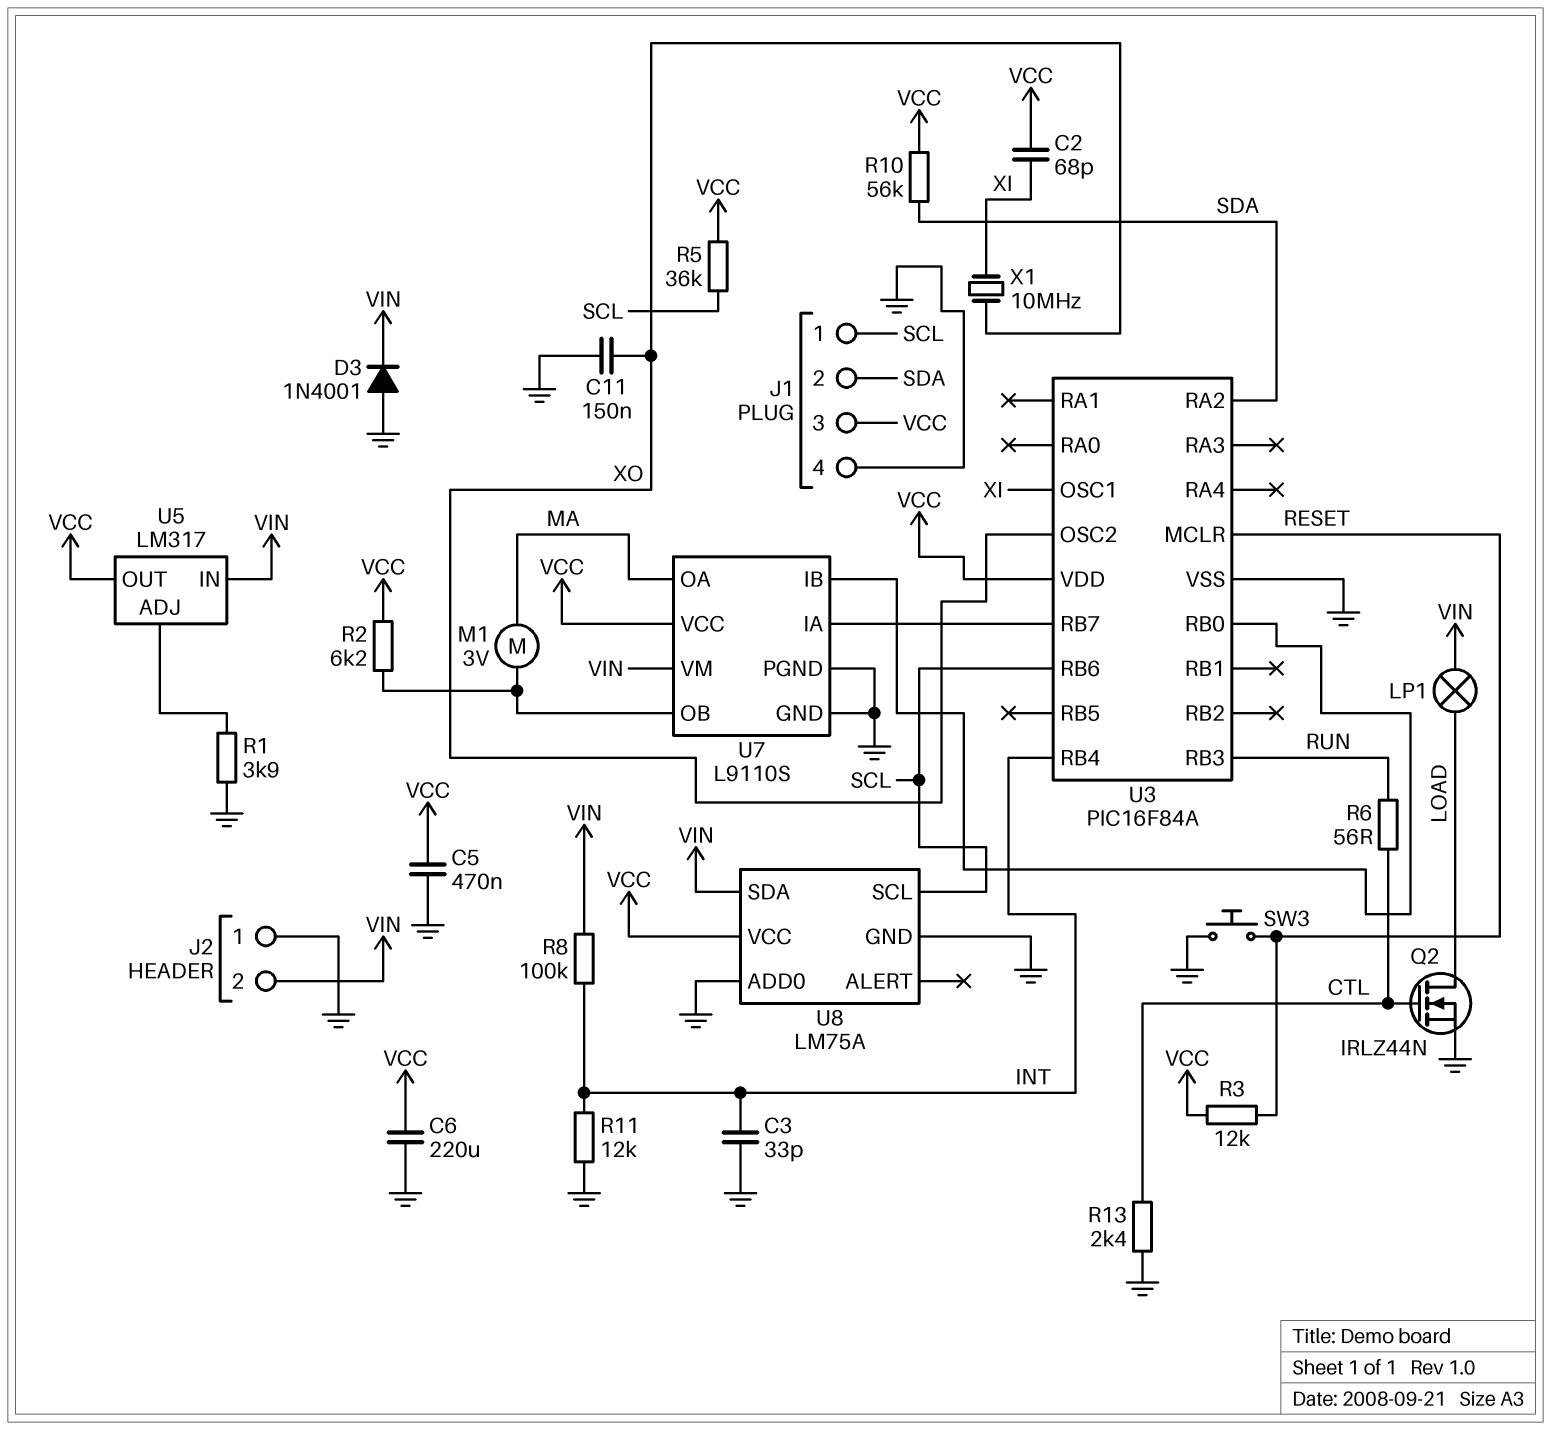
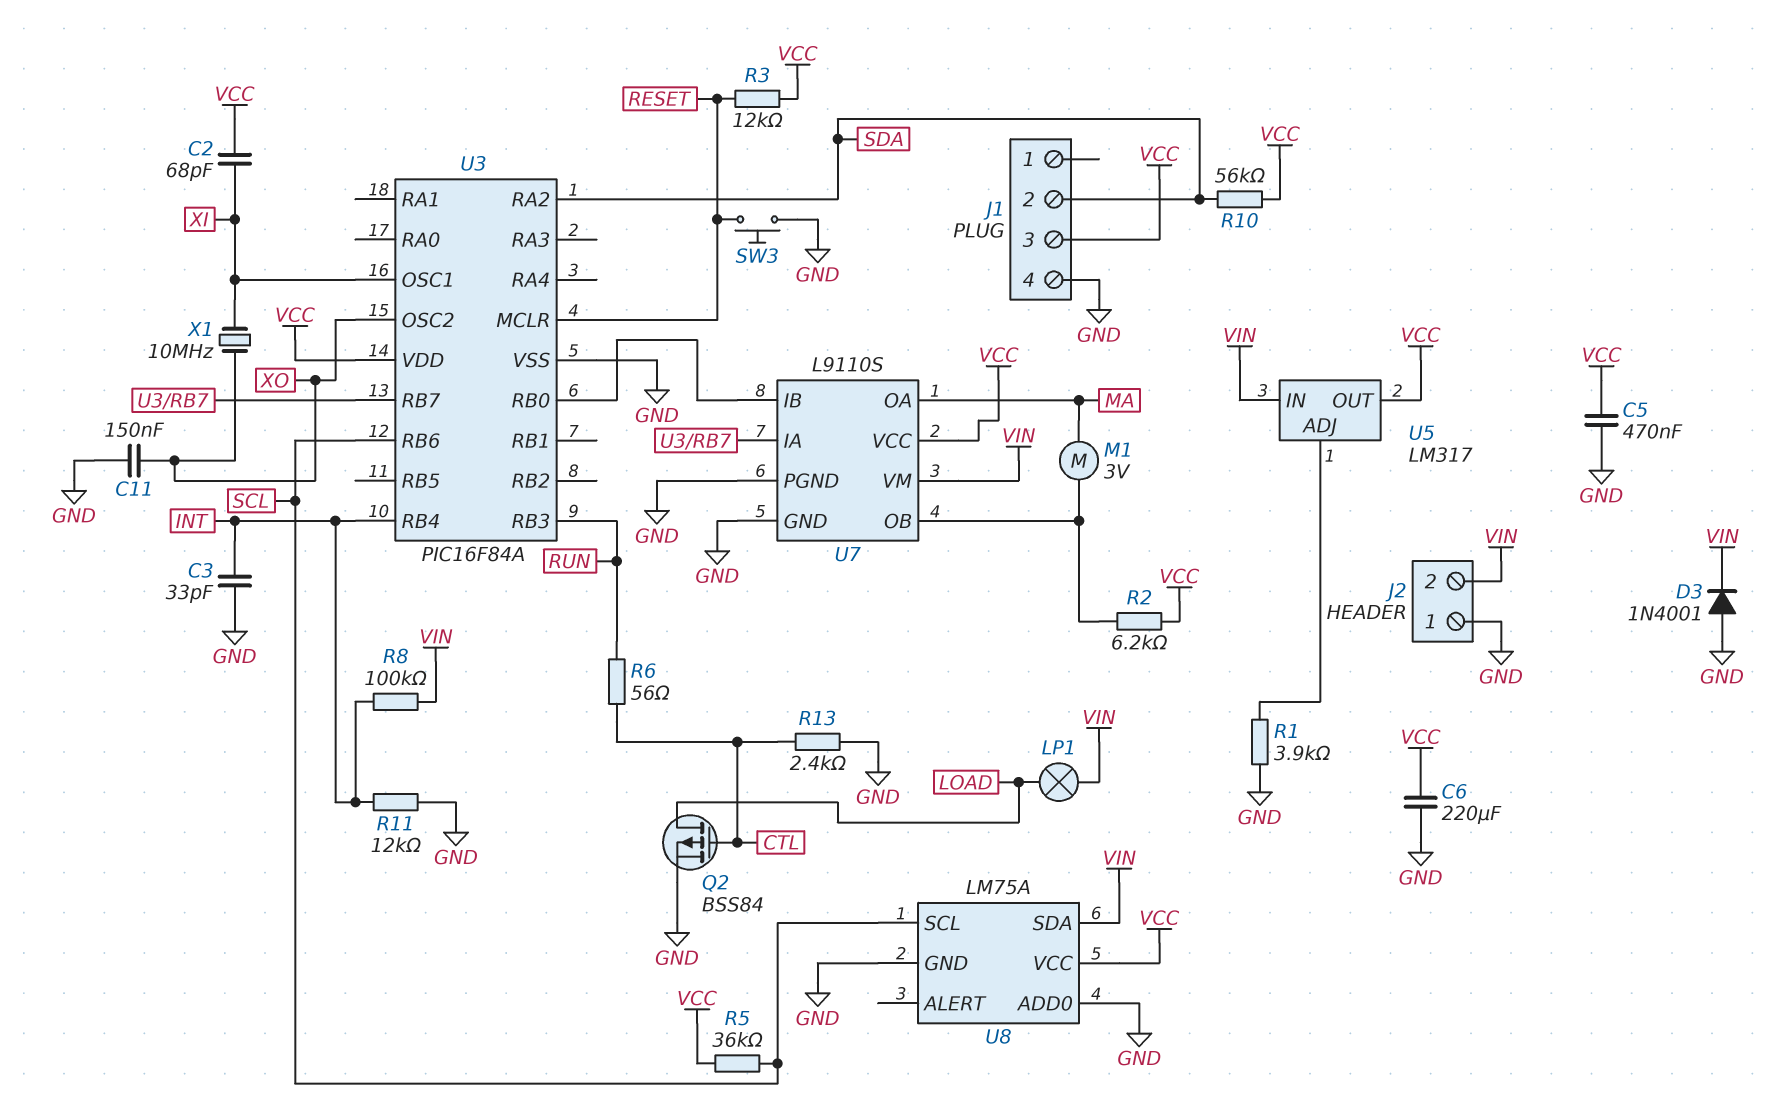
J1 pin 1: SCL -> none
Q2: NMOS IRLZ44N (G CTL, D LOAD, S GND) -> PMOS BSS84 (G CTL, D LOAD, S GND)

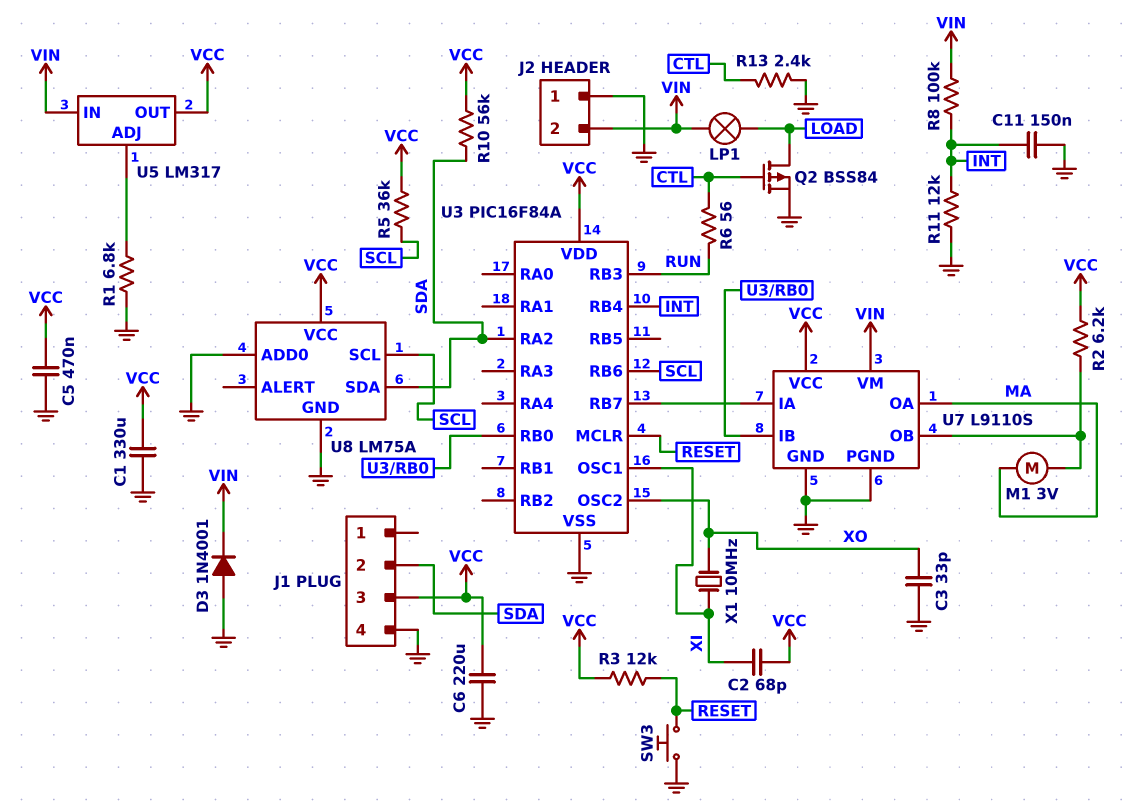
C1: none -> 330uF (GND, VCC)
C3: 33pF (GND, INT) -> 33pF (GND, XO)
C11: 150nF (GND, XO) -> 150nF (GND, INT)
R1: 3.9k (GND, U5/ADJ) -> 6.8k (GND, U5/ADJ)
U8 pin SDA: VIN -> SDA

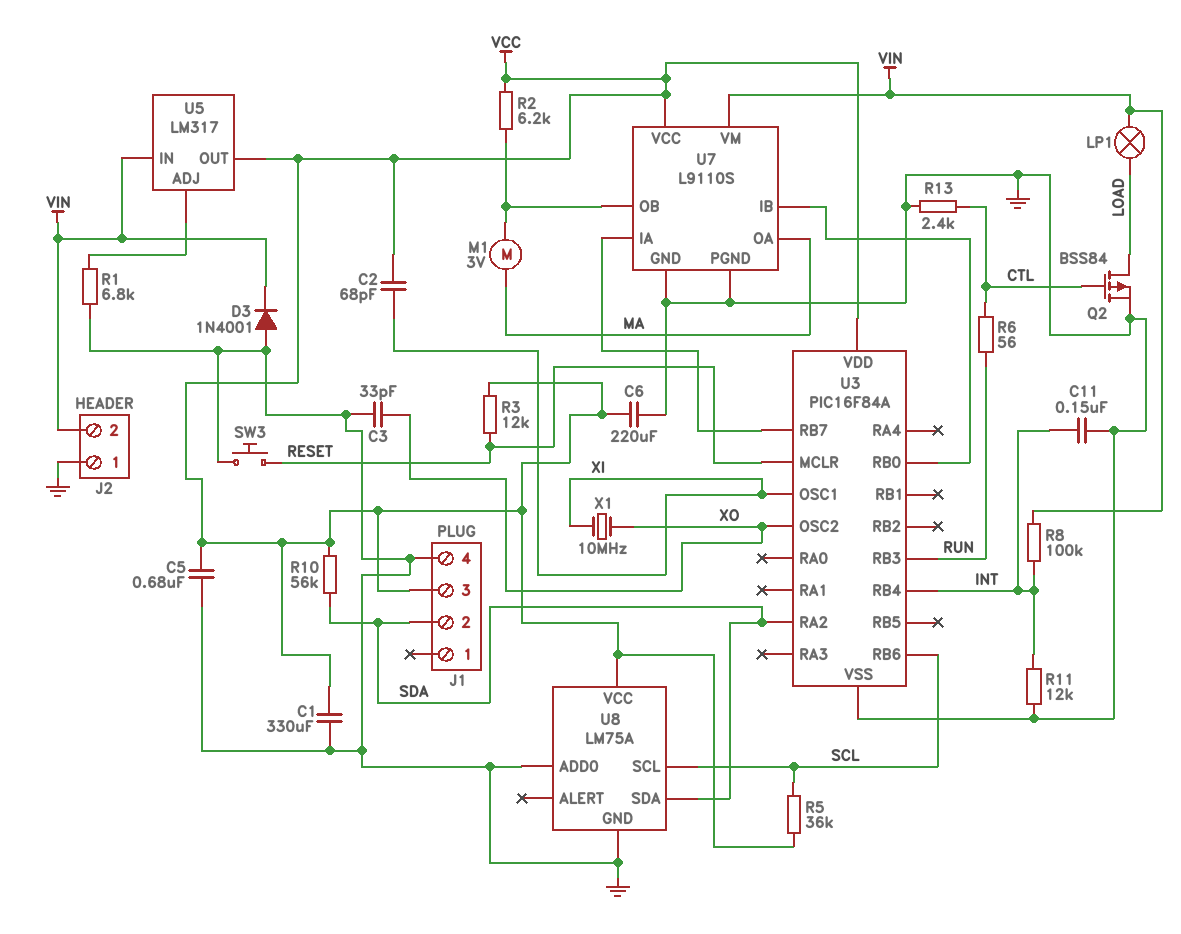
C5: 470nF (GND, VCC) -> 680nF (GND, VCC)

